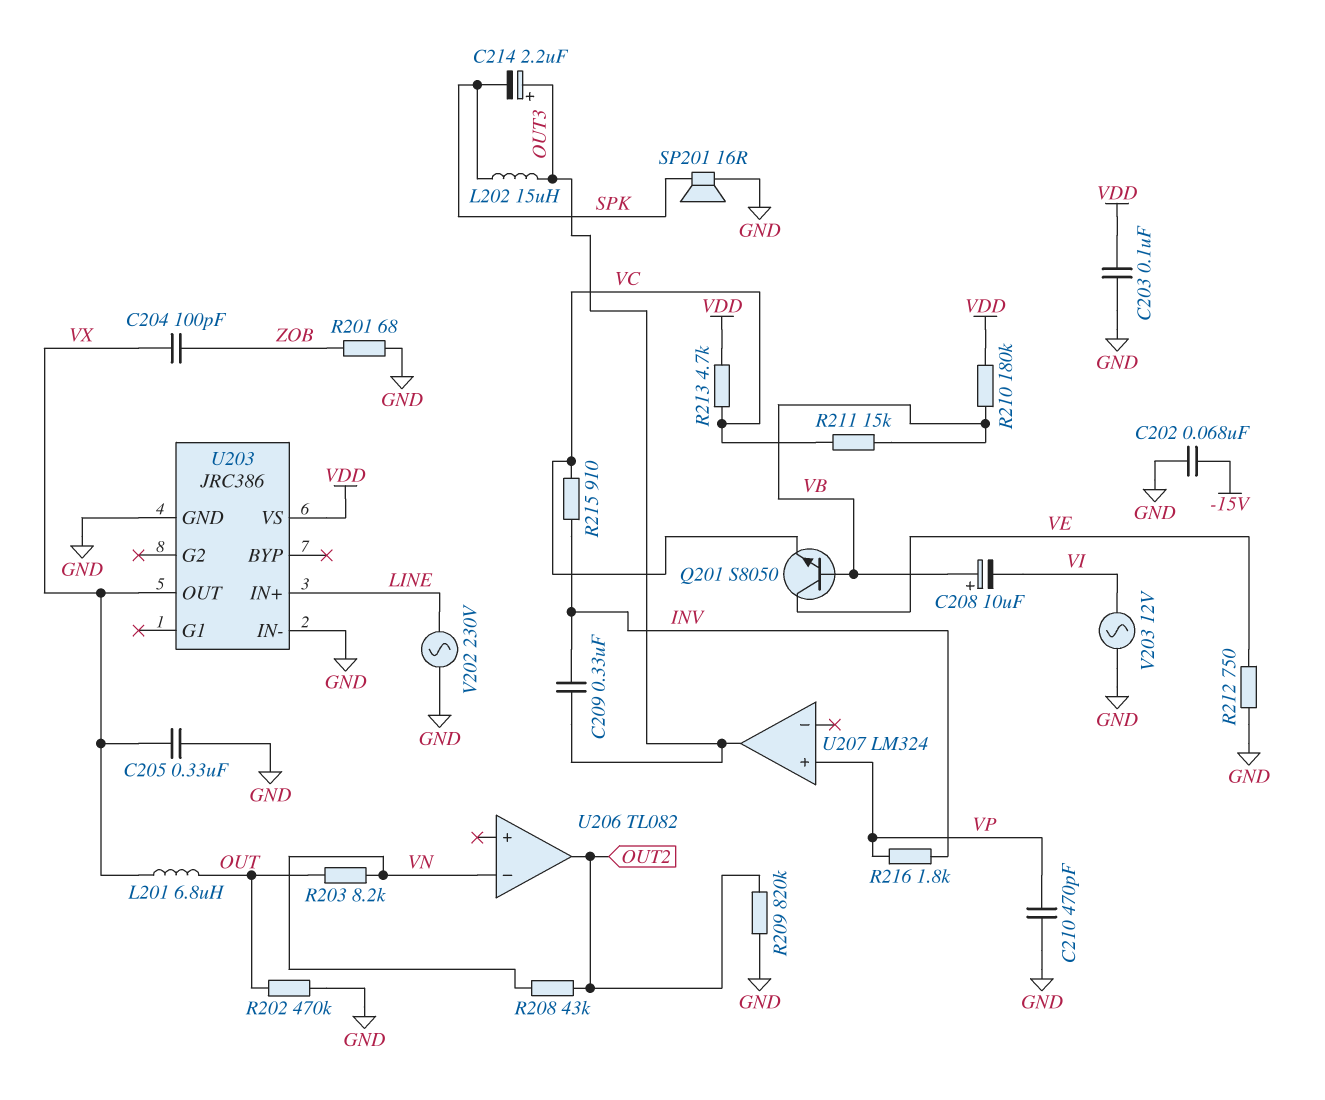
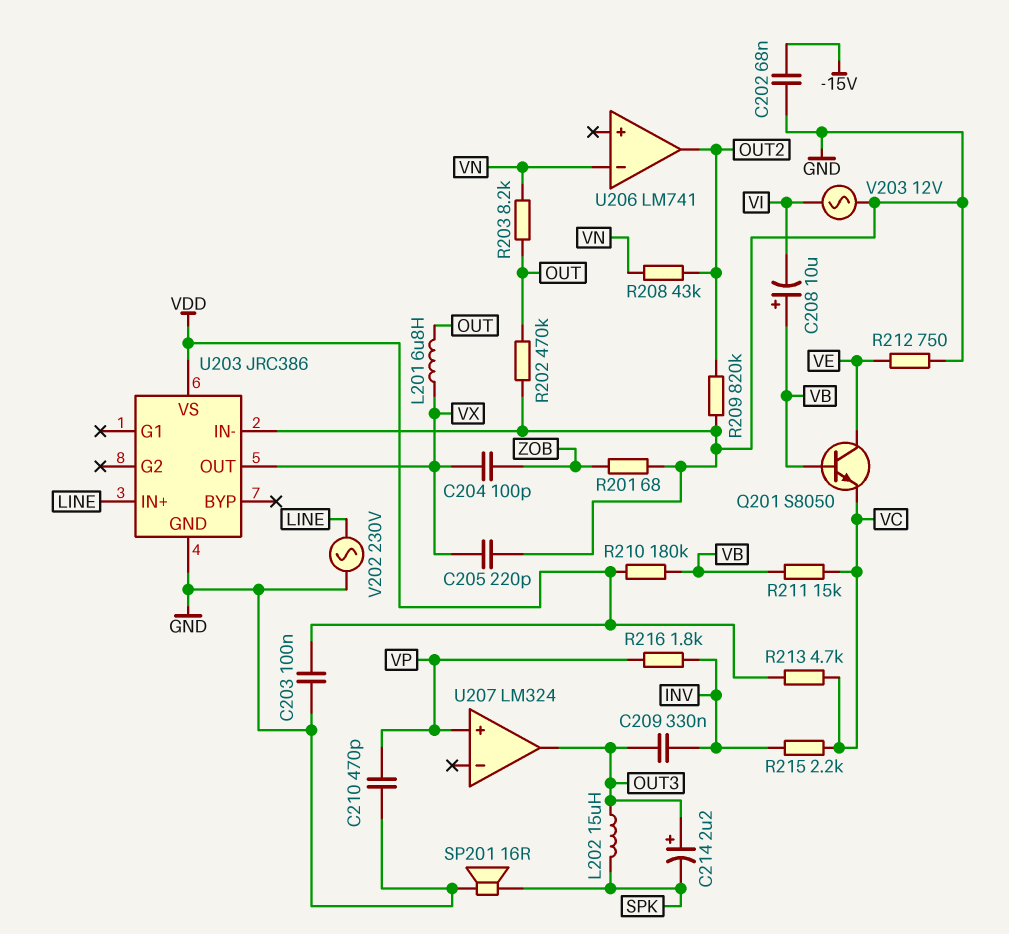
C205: 330nF (GND, VX) -> 220pF (GND, VX)
R215: 910 (INV, VC) -> 2.2k (INV, VC)
U206: TL082 -> LM741

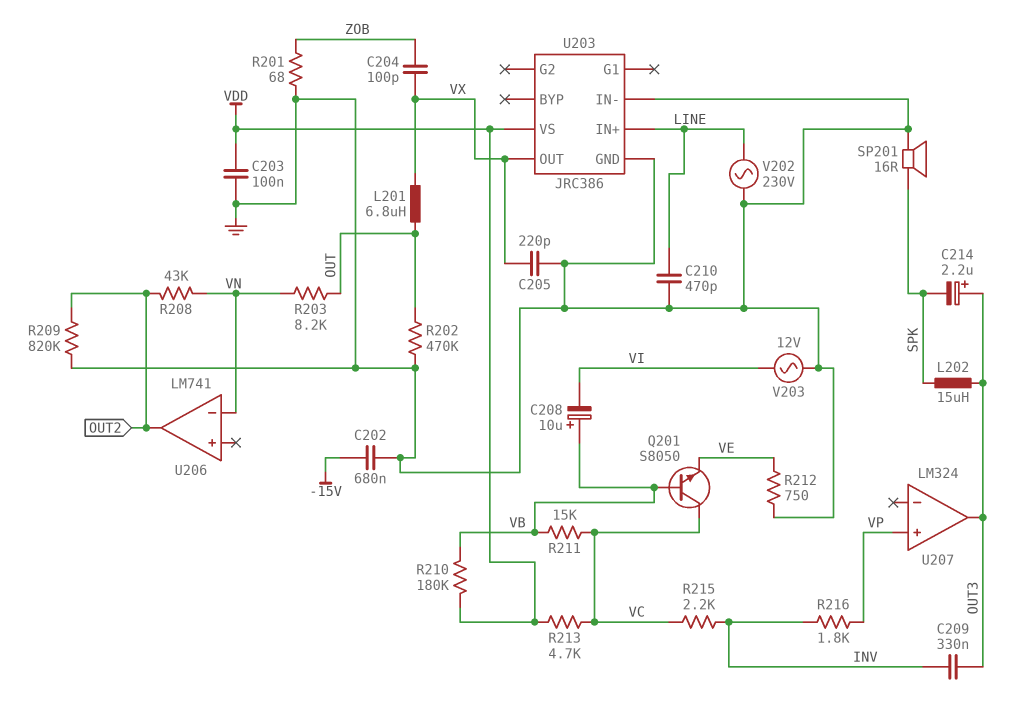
C202: 68nF (-15V, GND) -> 680nF (-15V, GND)
C210: 470pF (GND, VP) -> 470pF (GND, LINE)
Q201: NPN S8050 (B VB, C VE, E VC) -> NPN S8050 (B VB, C VC, E VE)

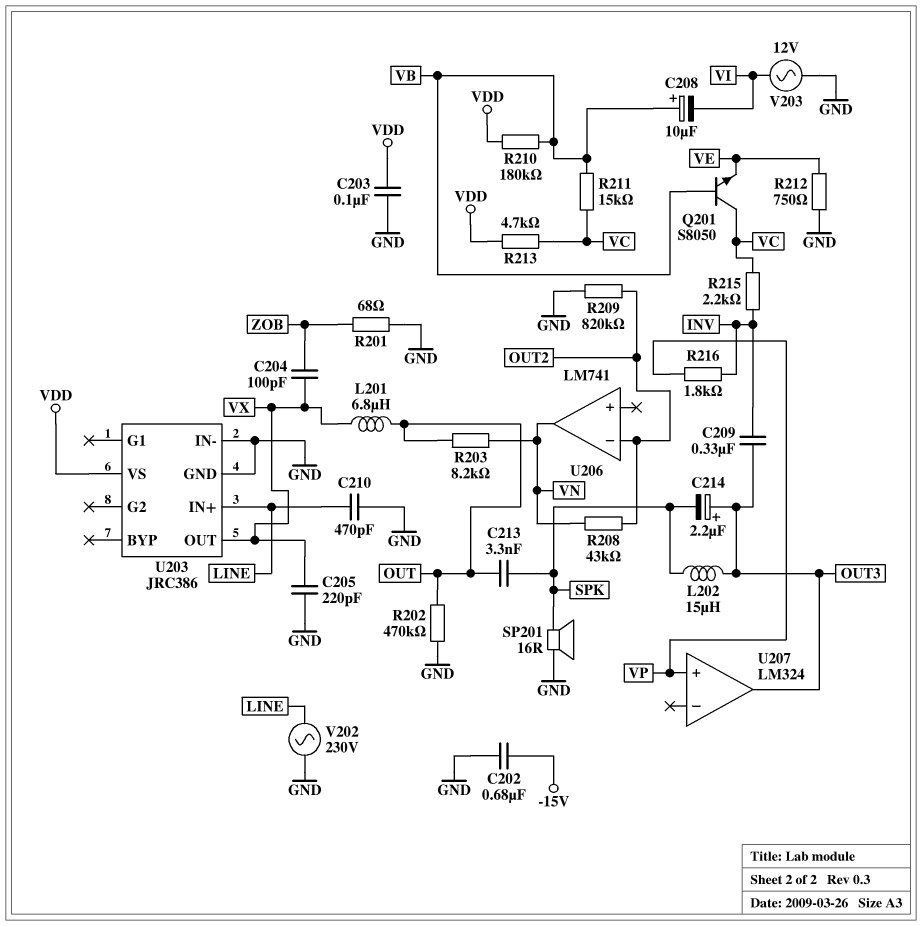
C213: none -> 3.3nF (OUT, SPK)
U206 pin in-: VN -> OUT2
U206 pin out: OUT2 -> VN

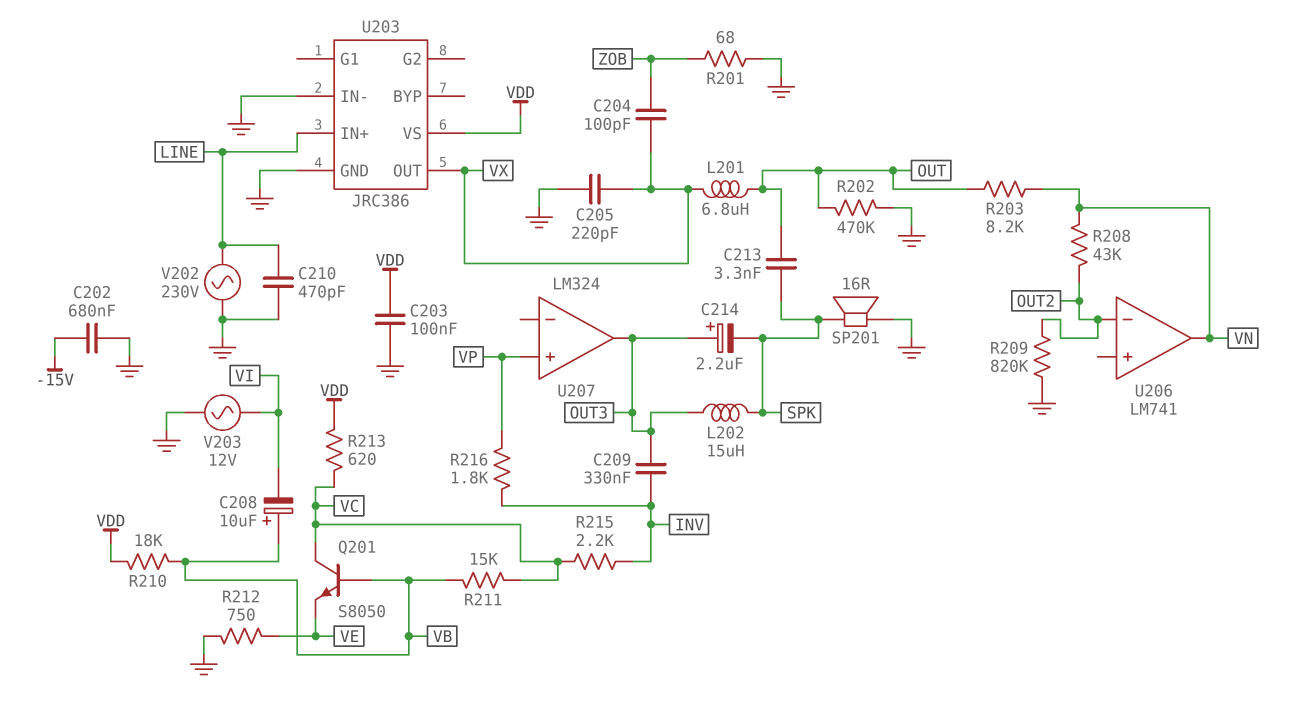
R210: 180k (VB, VDD) -> 18k (VB, VDD)
R213: 4.7k (VC, VDD) -> 620 (VC, VDD)

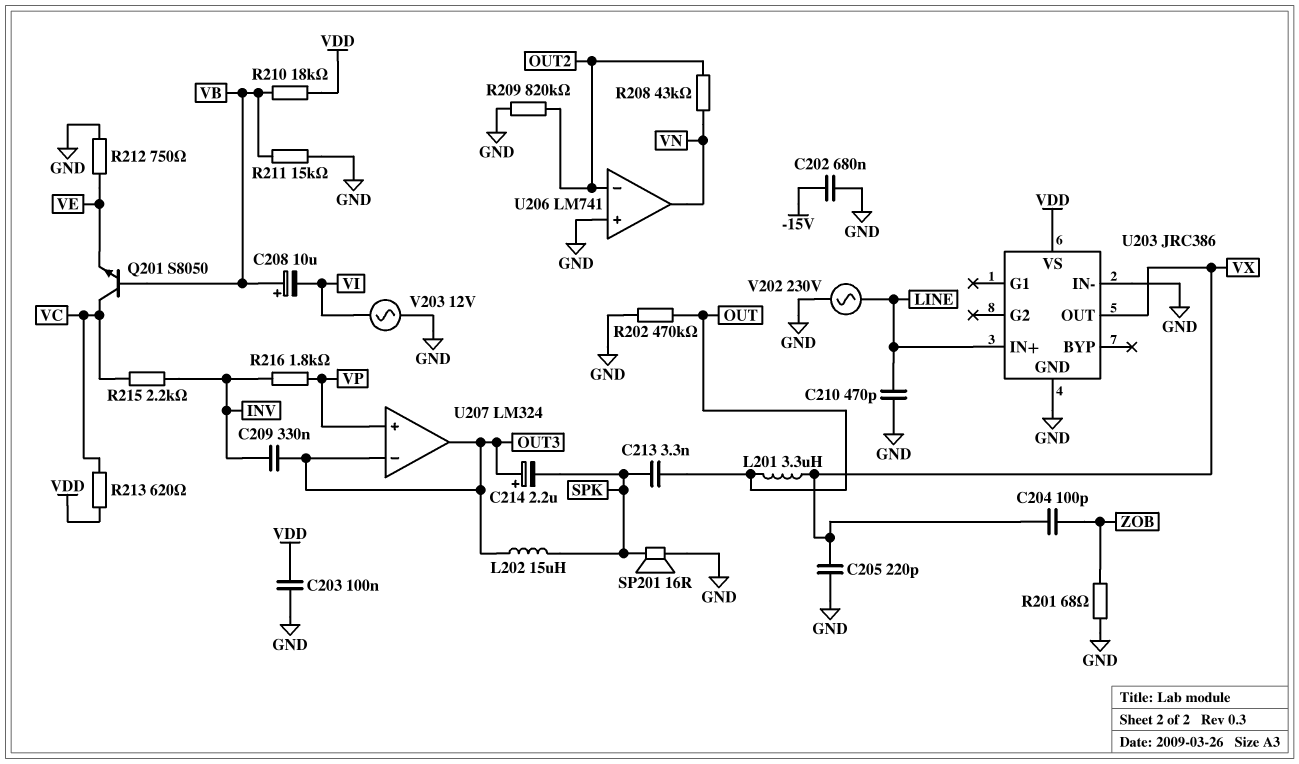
L201: 6.8uH (OUT, VX) -> 3.3uH (OUT, VX)
R203: 8.2k (OUT, VN) -> none
R211: 15k (VB, VC) -> 15k (GND, VB)
U206 pin in+: none -> GND
U207 pin in-: none -> OUT3

